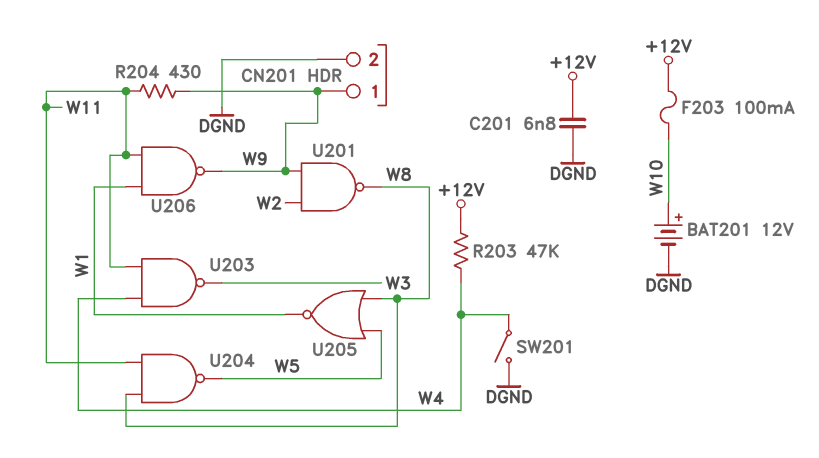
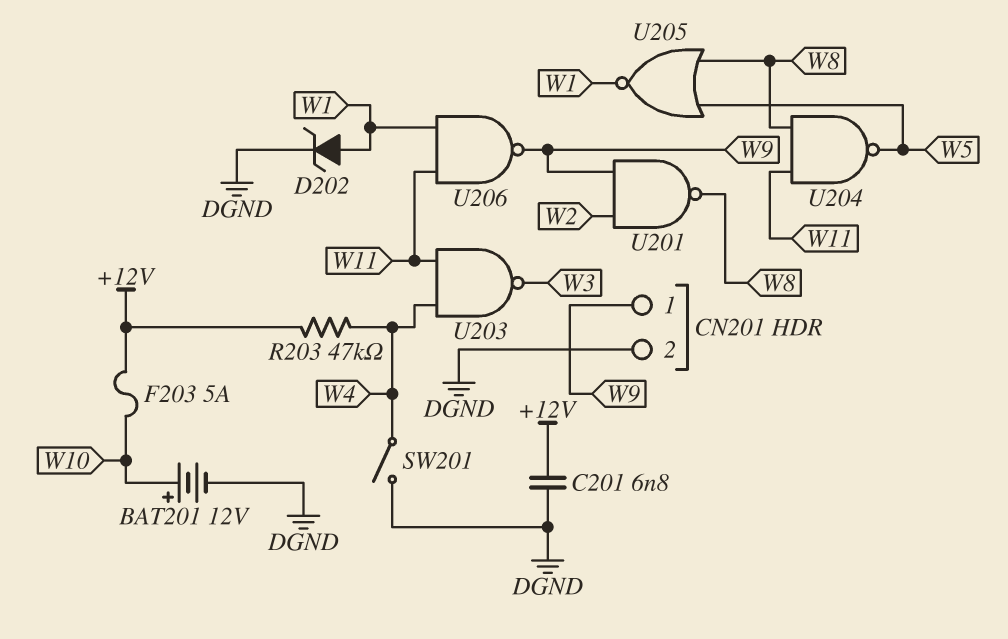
D202: none -> zener (A W1, K DGND)
F203: 100mA (+12V, W10) -> 5A (+12V, W10)
R204: 430 (W9, W11) -> none

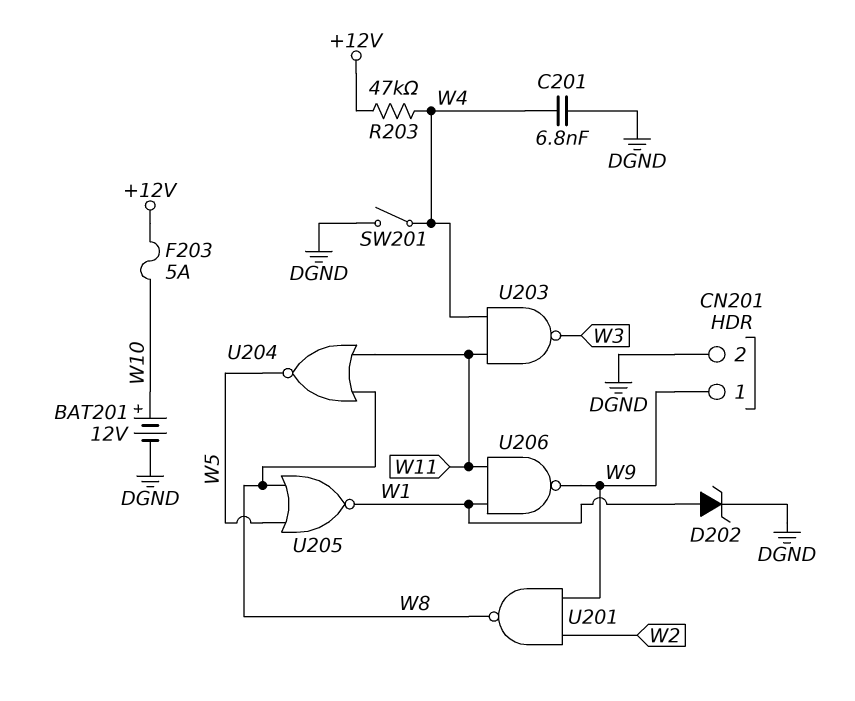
C201: 6.8nF (+12V, DGND) -> 6.8nF (DGND, W4)
U204: NAND (in W8, in W11, out W5) -> NOR (in W8, in W11, out W5)

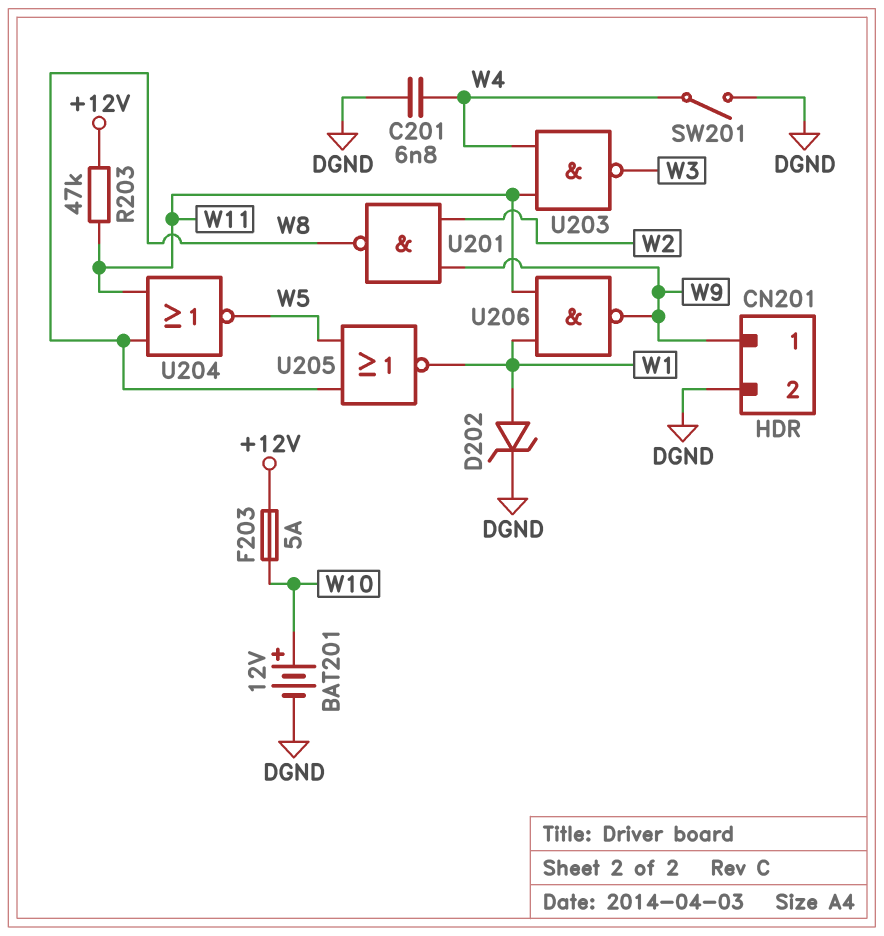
R203: 47k (+12V, W4) -> 47k (+12V, W11)

